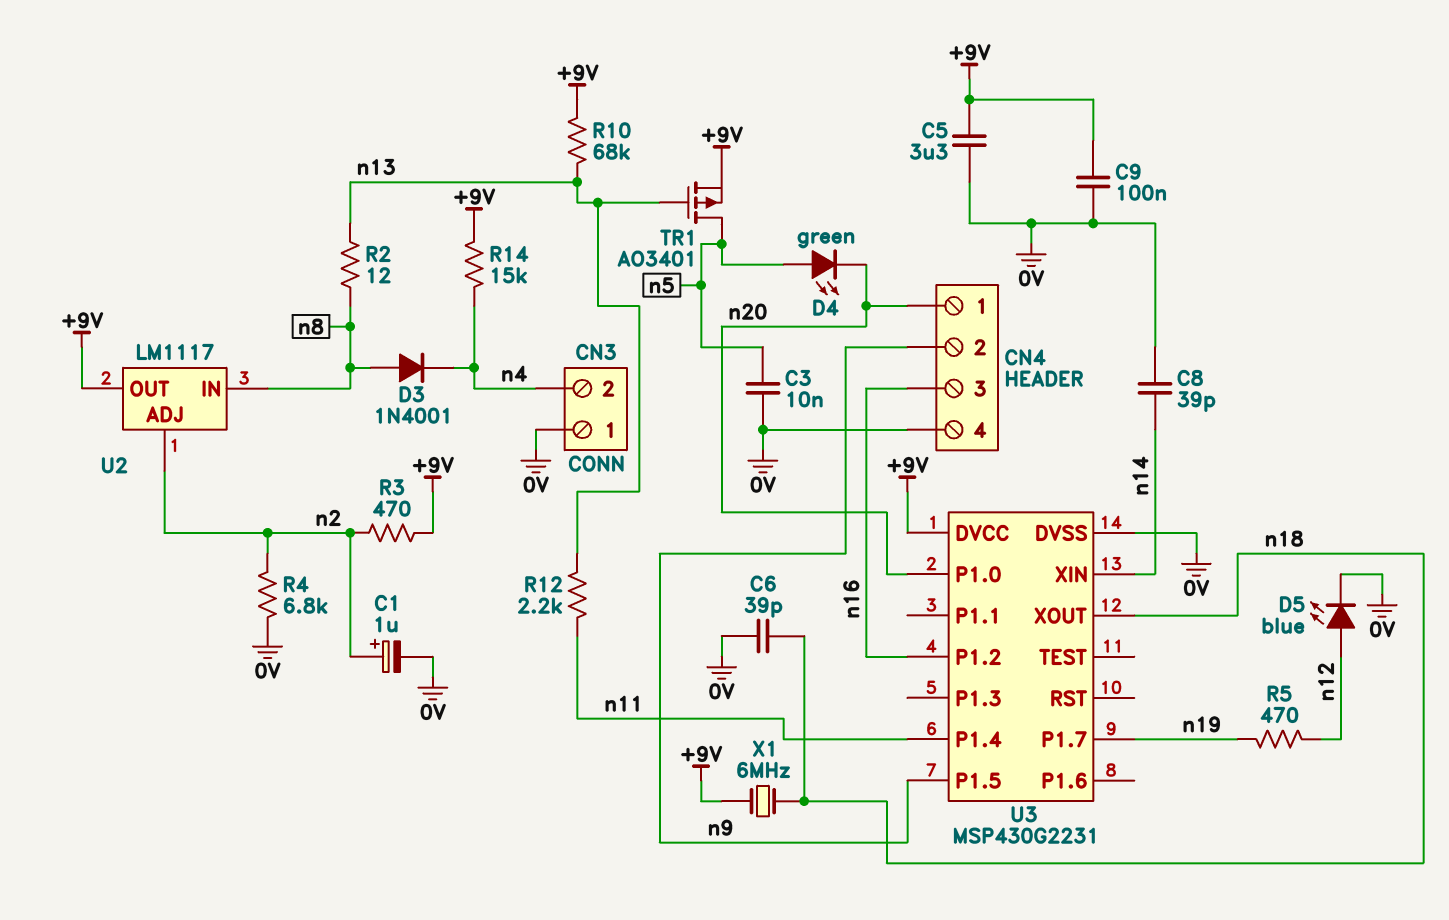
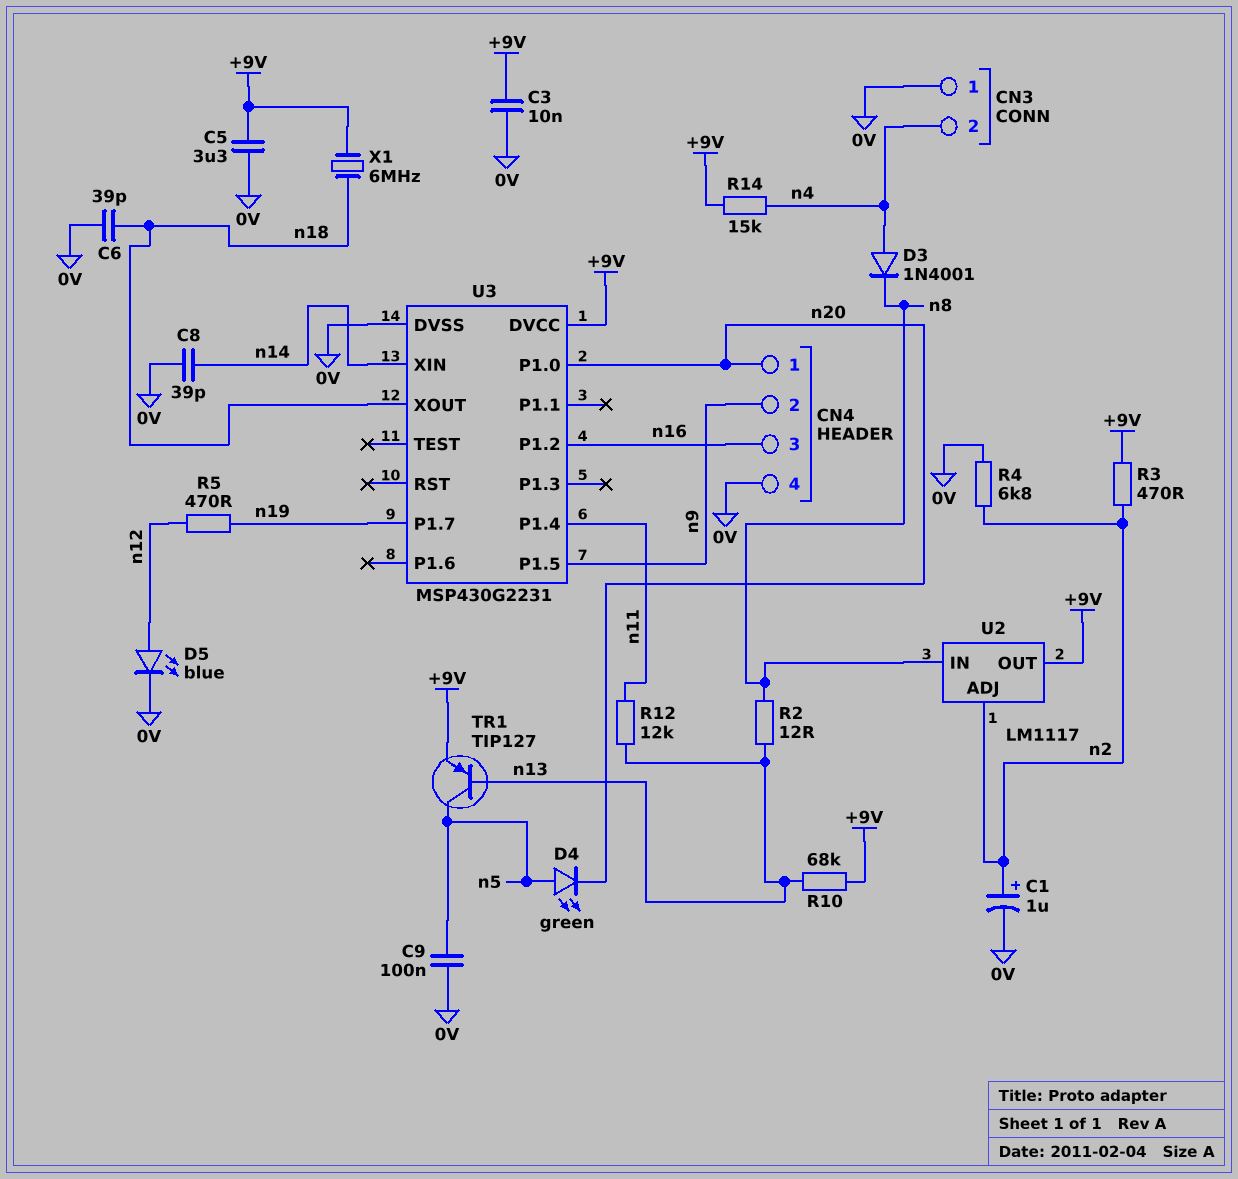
C3: 10nF (0V, n5) -> 10nF (+9V, 0V)
C9: 100nF (+9V, 0V) -> 100nF (0V, n5)
D3: diode 1N4001 (A n8, K n4) -> diode 1N4001 (A n4, K n8)
R12: 2.2k (n11, n13) -> 12k (n11, n13)
TR1: PMOS AO3401 (G n13, D n5, S +9V) -> PNP TIP127 (B n13, C n5, E +9V)

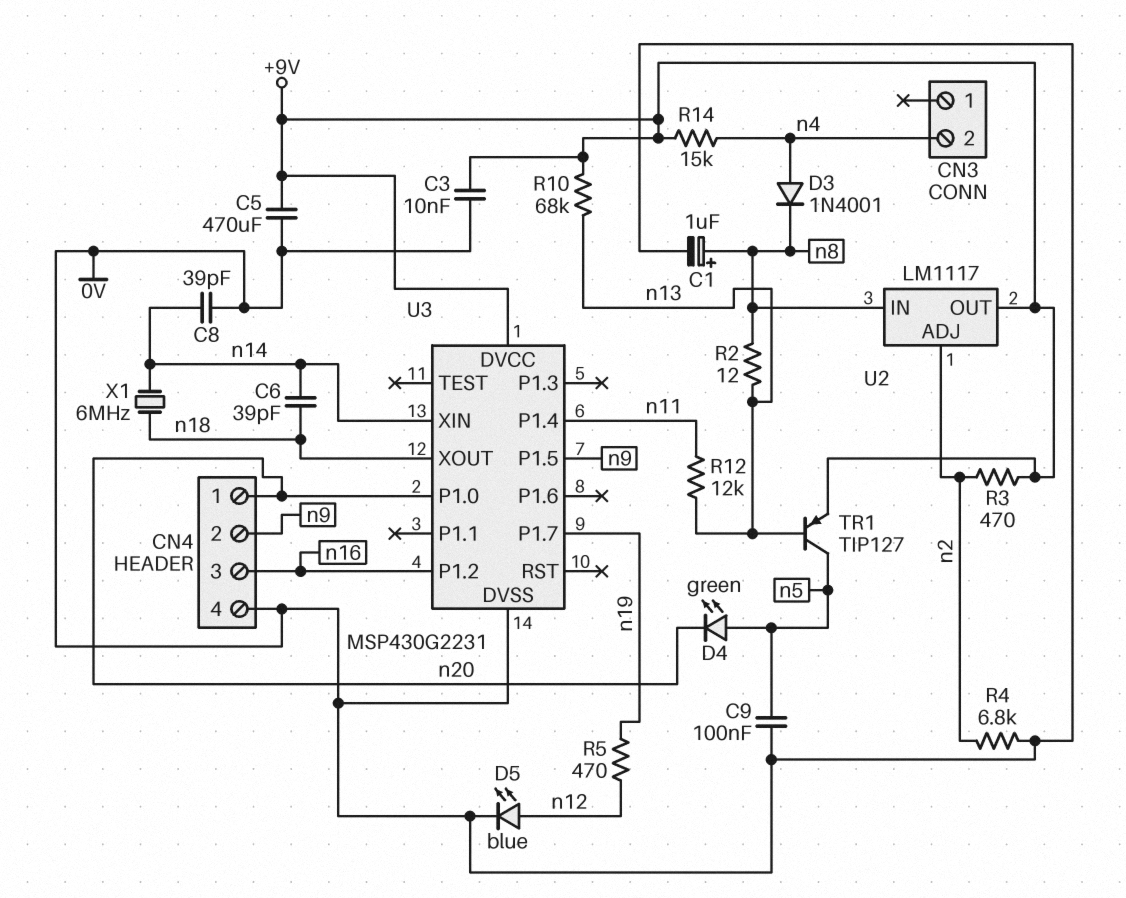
C1: 1uF (plus n2, minus 0V) -> 1uF (plus n8, minus 0V)
C5: 3.3uF (+9V, 0V) -> 470uF (+9V, 0V)
C6: 39pF (0V, n18) -> 39pF (n14, n18)
CN3 pin 1: 0V -> none
X1: 6MHz (+9V, n18) -> 6MHz (n14, n18)

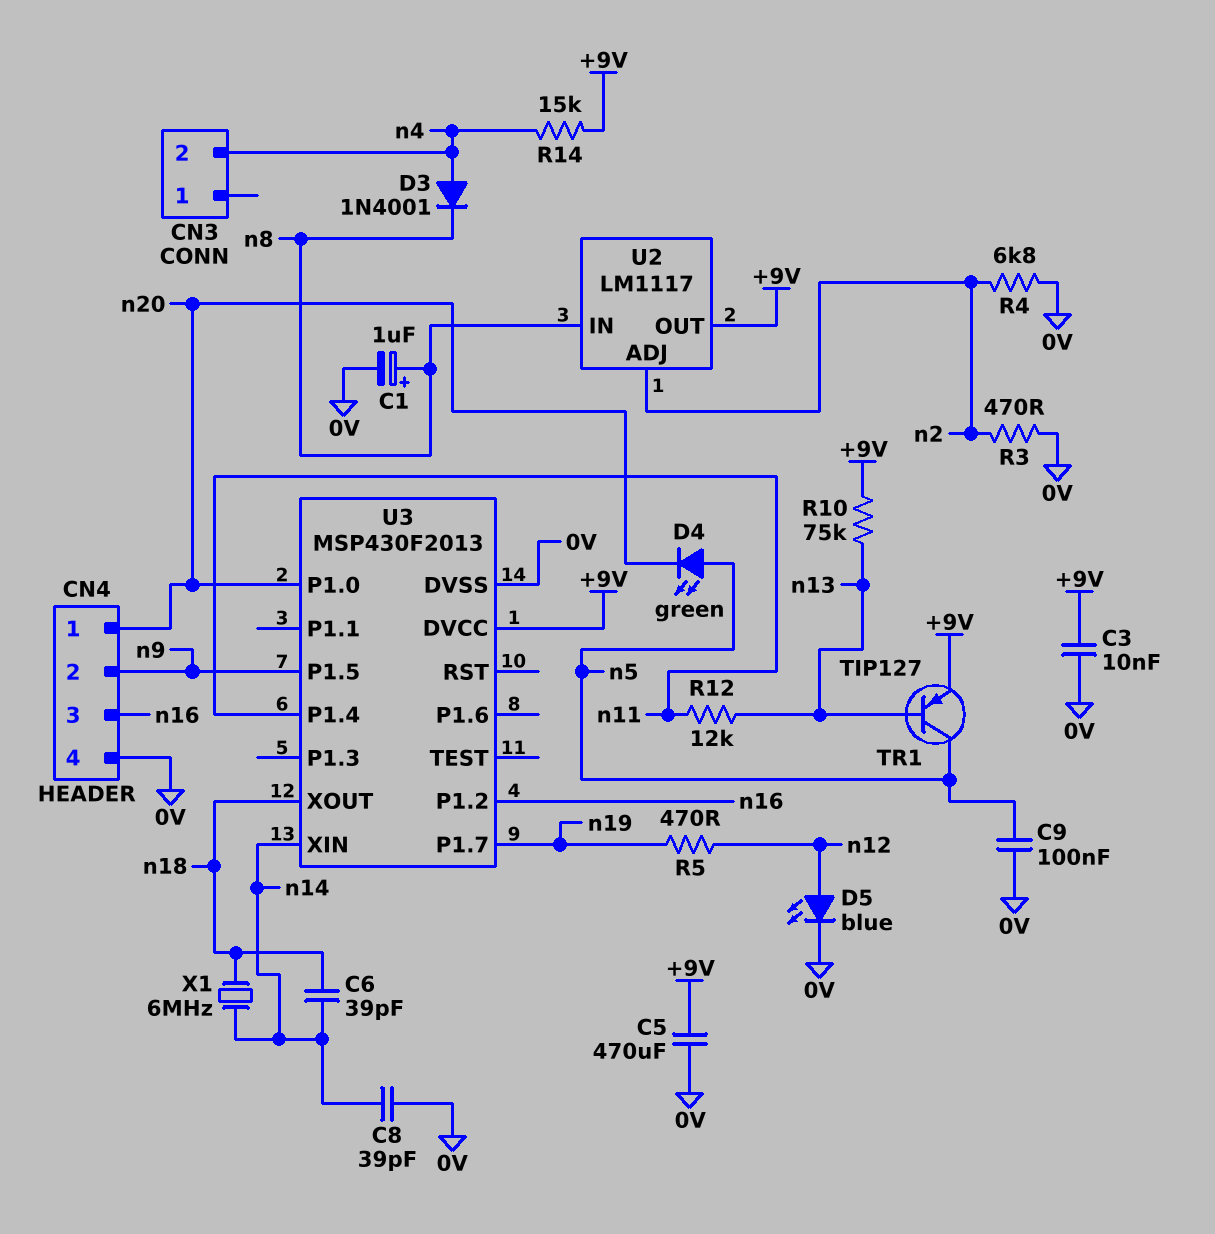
R2: 12 (n8, n13) -> none
R3: 470 (+9V, n2) -> 470 (0V, n2)
R10: 68k (+9V, n13) -> 75k (+9V, n13)
U3: MSP430G2231 -> MSP430F2013

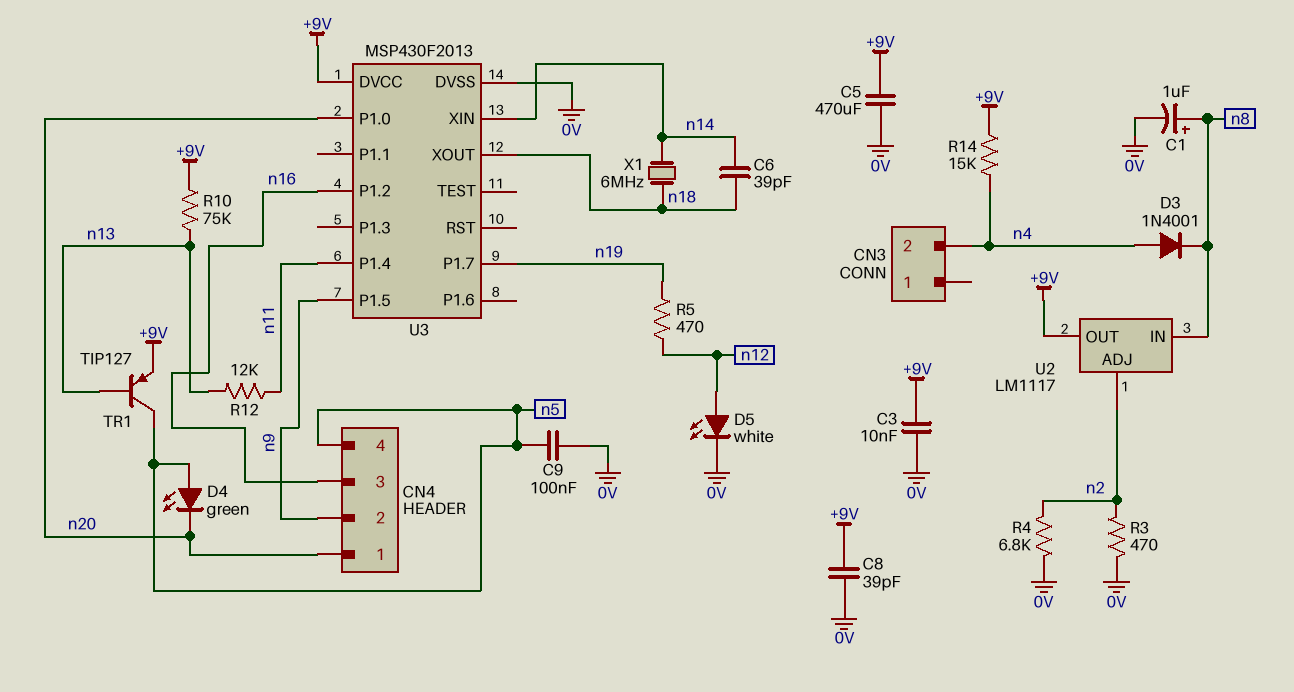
C8: 39pF (0V, n14) -> 39pF (+9V, 0V)
CN4 pin 4: 0V -> n5
D5: LED blue (A n12, K 0V) -> LED white (A n12, K 0V)

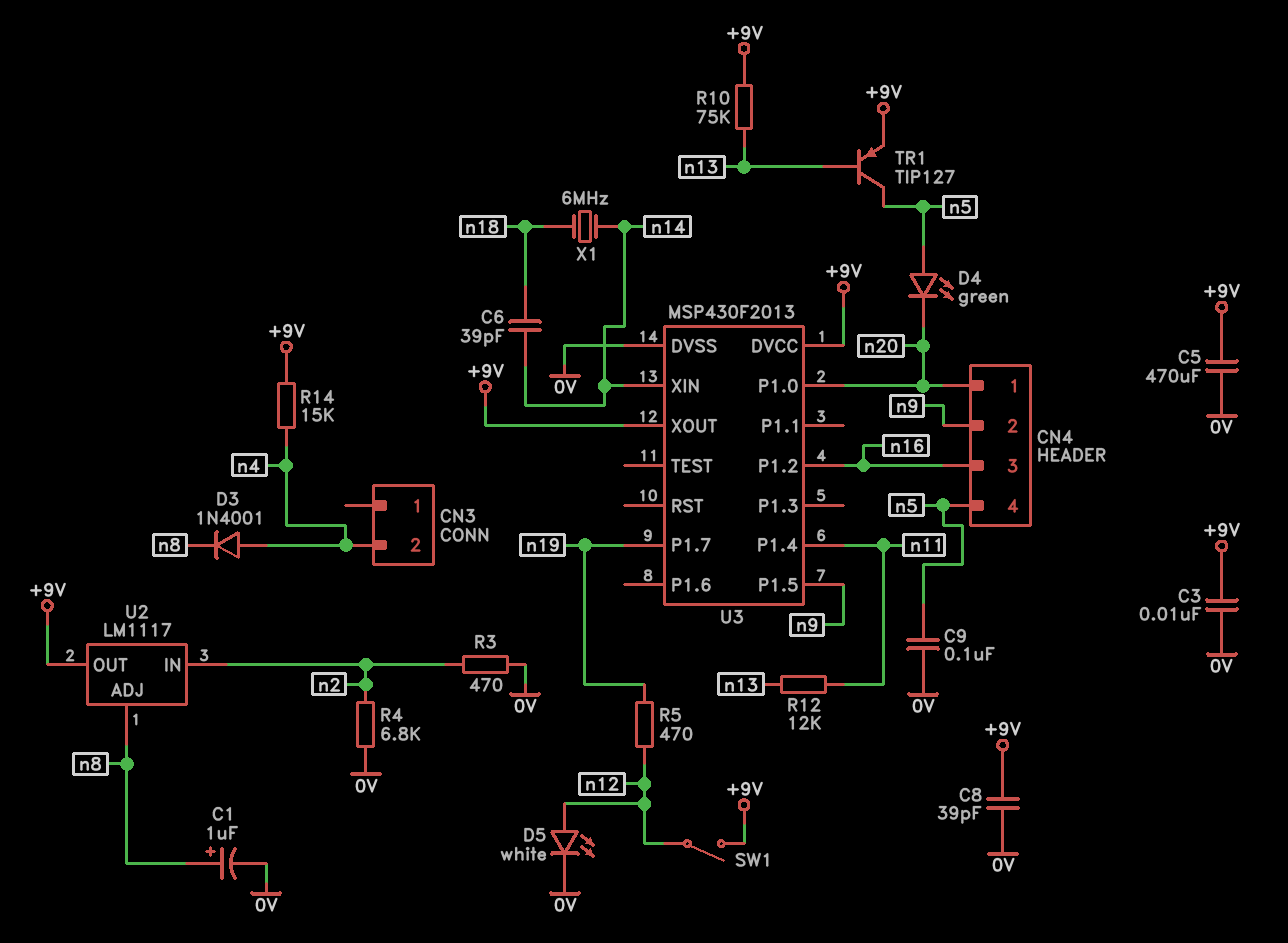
SW1: none -> switch (+9V, n12)
U2 pin ADJ: n2 -> n8
U2 pin IN: n8 -> n2
U3 pin XOUT: n18 -> +9V

